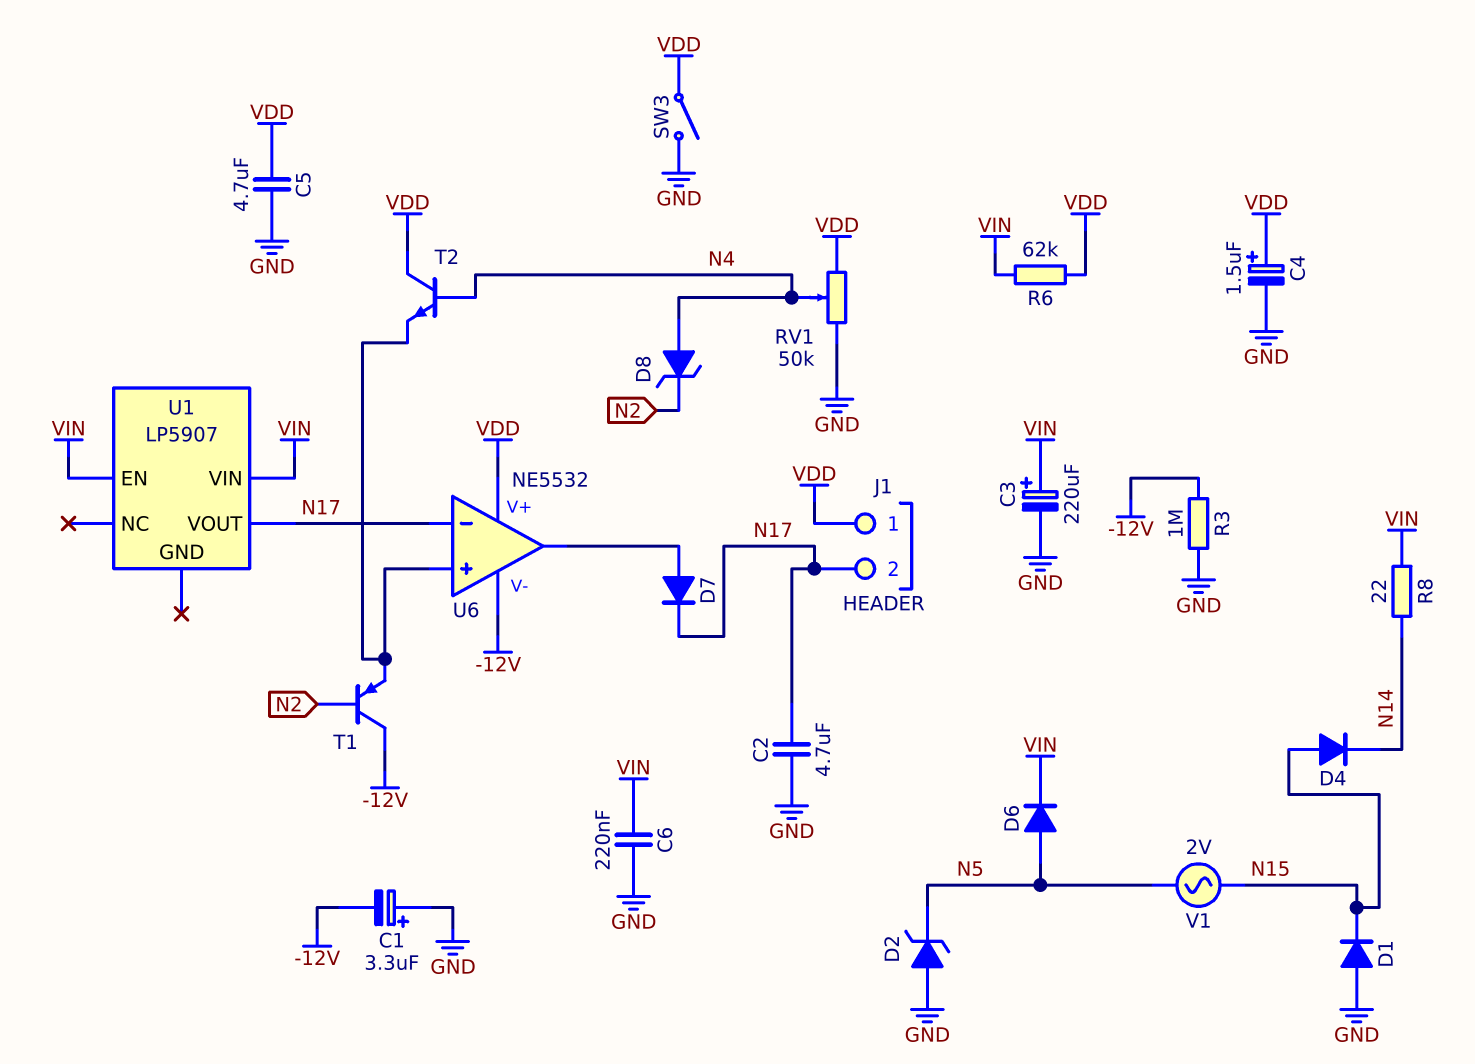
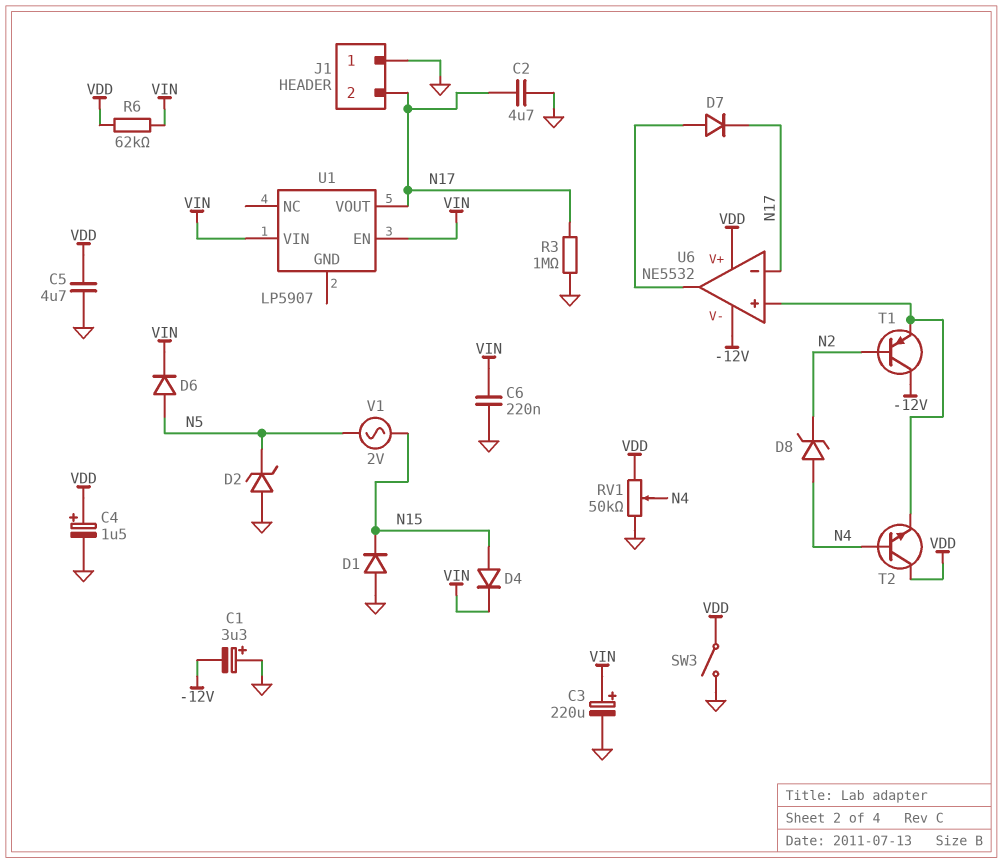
D4: diode (A N15, K N14) -> diode (A N15, K VIN)
J1 pin 1: VDD -> GND
R3: 1M (-12V, GND) -> 1M (GND, N17)
R8: 22 (N14, VIN) -> none

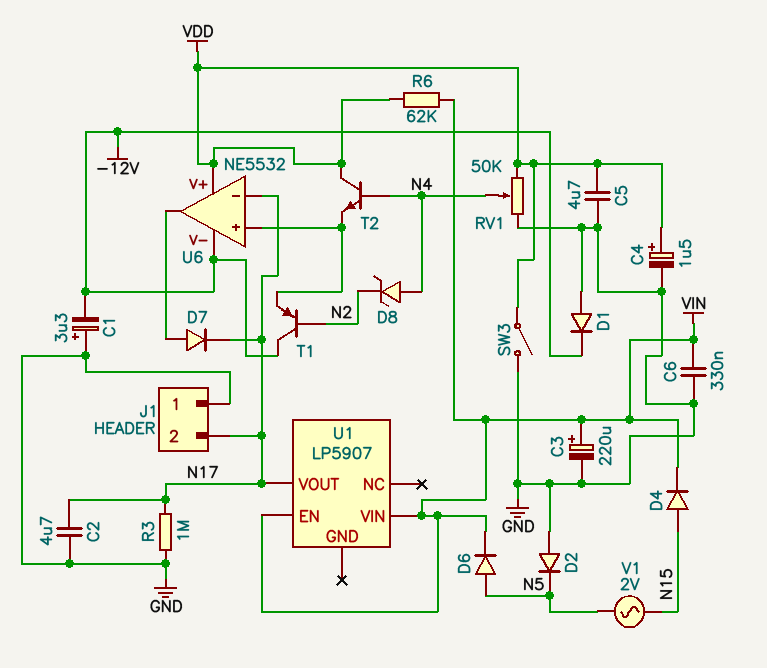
C6: 220nF (GND, VIN) -> 330nF (GND, VIN)
D1: diode (A GND, K N15) -> diode (A GND, K -12V)
D2: zener (A GND, K N5) -> diode (A GND, K N5)

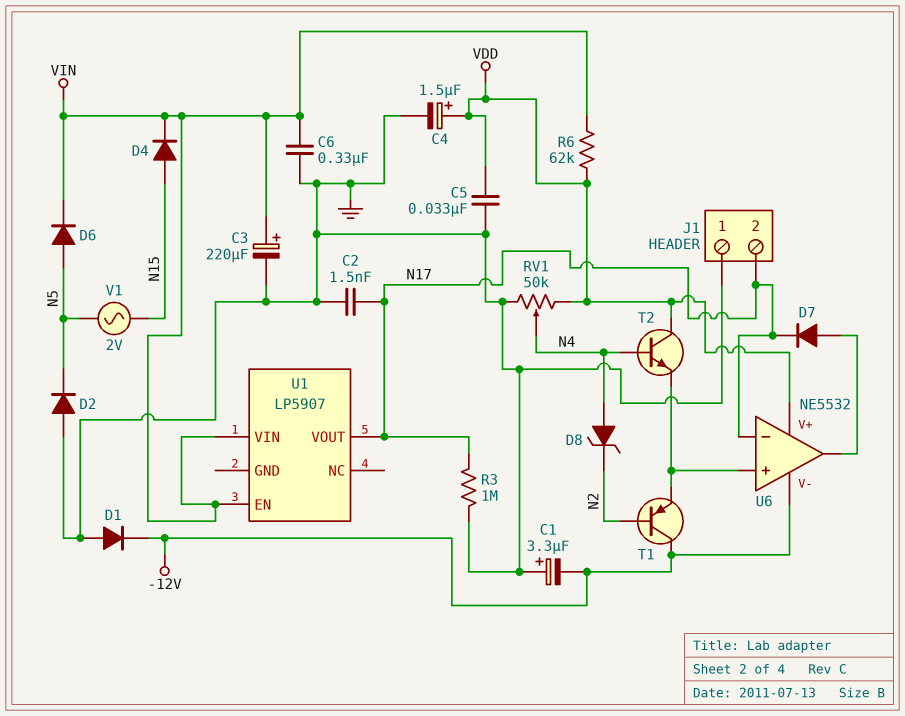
C2: 4.7uF (GND, N17) -> 1.5nF (GND, N17)
C5: 4.7uF (GND, VDD) -> 33nF (GND, VDD)
SW3: switch (GND, VDD) -> none

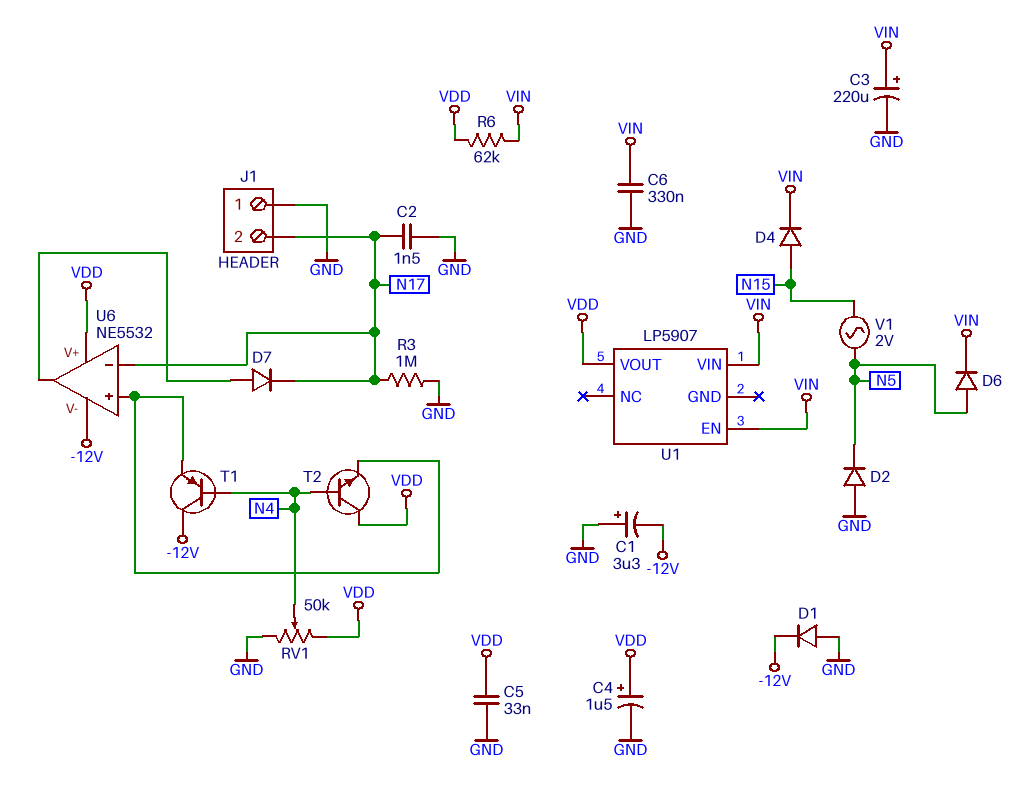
D8: zener (A N4, K N2) -> none
T1: PNP (B N2, C -12V, E U6/in+) -> PNP (B N4, C -12V, E U6/in+)
U1 pin VOUT: N17 -> VDD

